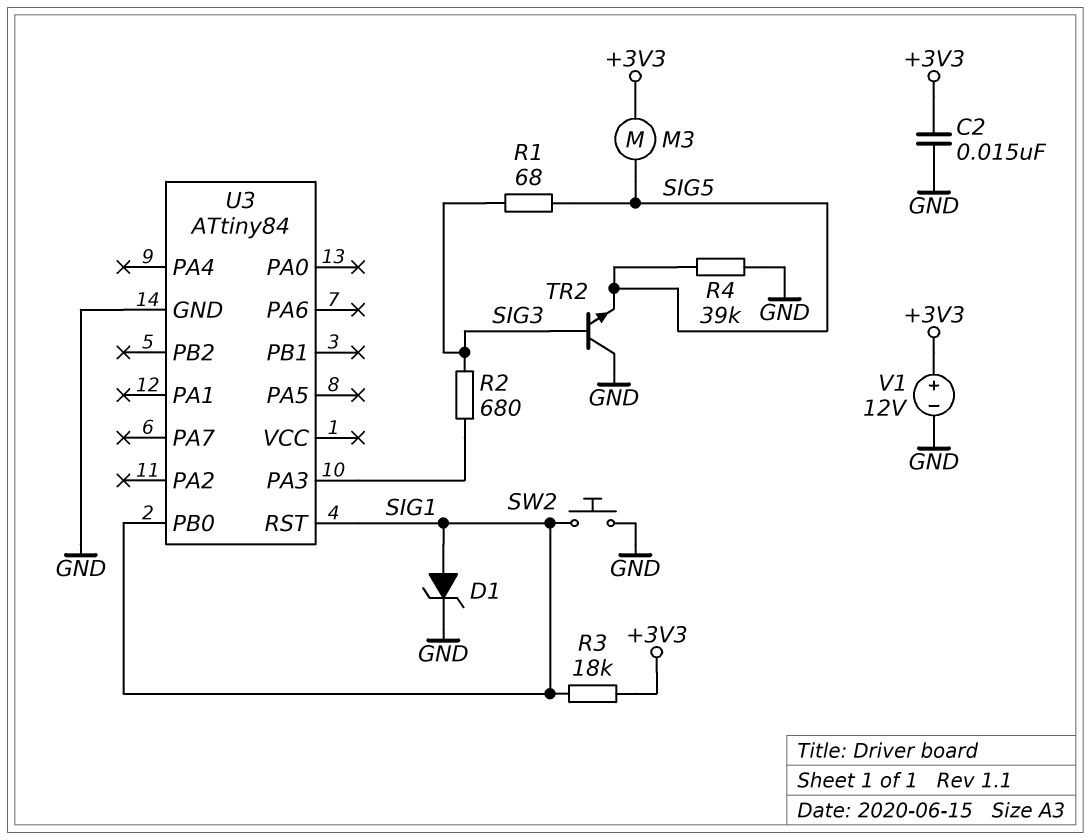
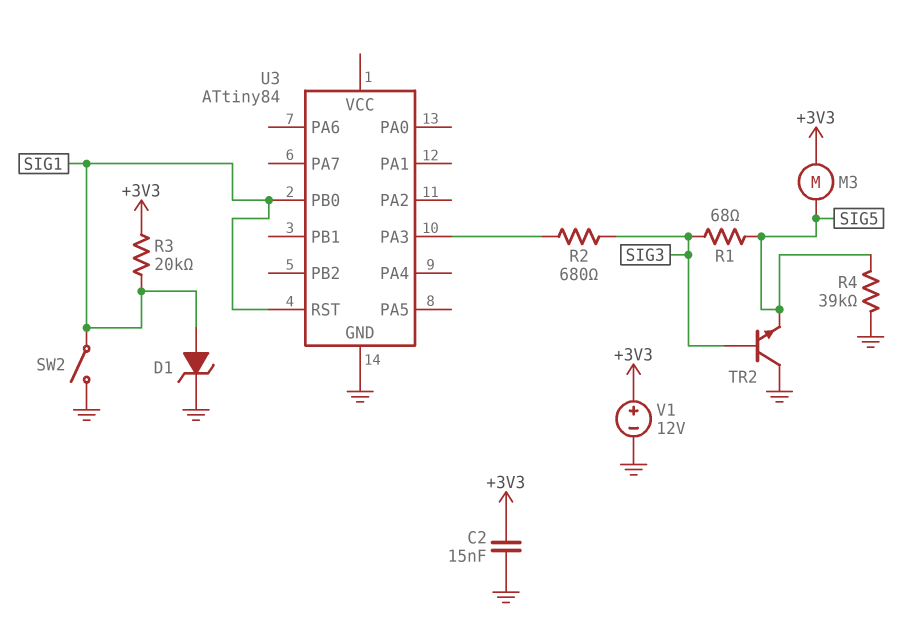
R3: 18k (+3V3, SIG1) -> 20k (+3V3, SIG1)
SW2: button (GND, SIG1) -> switch (GND, SIG1)

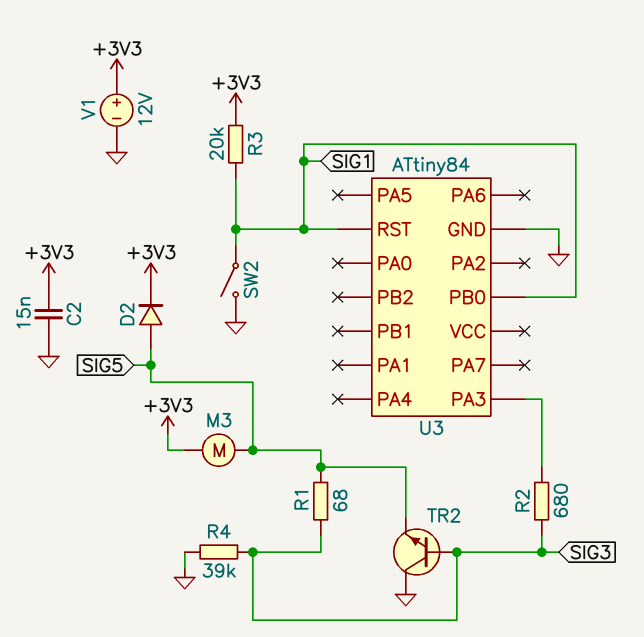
D1: zener (A SIG1, K GND) -> none
D2: none -> diode (A SIG5, K +3V3)
R4: 39k (GND, SIG5) -> 39k (GND, SIG3)

